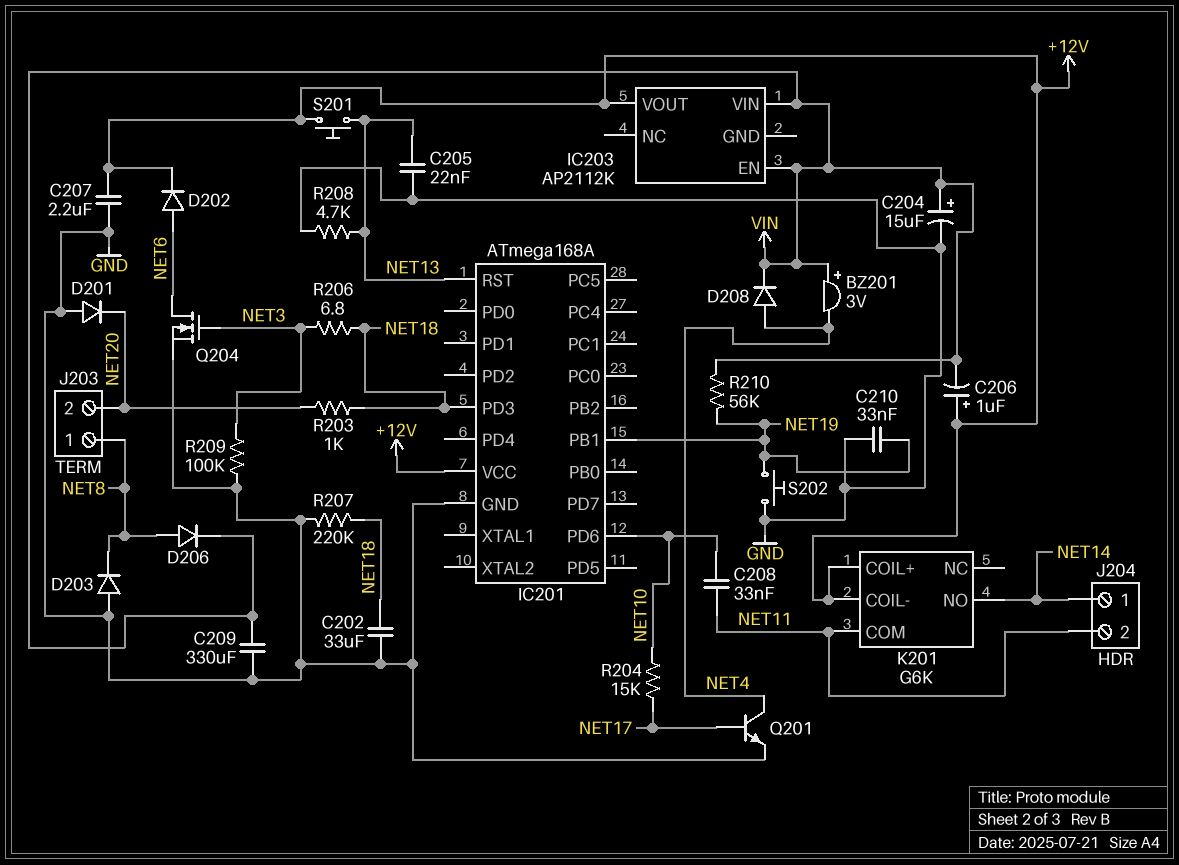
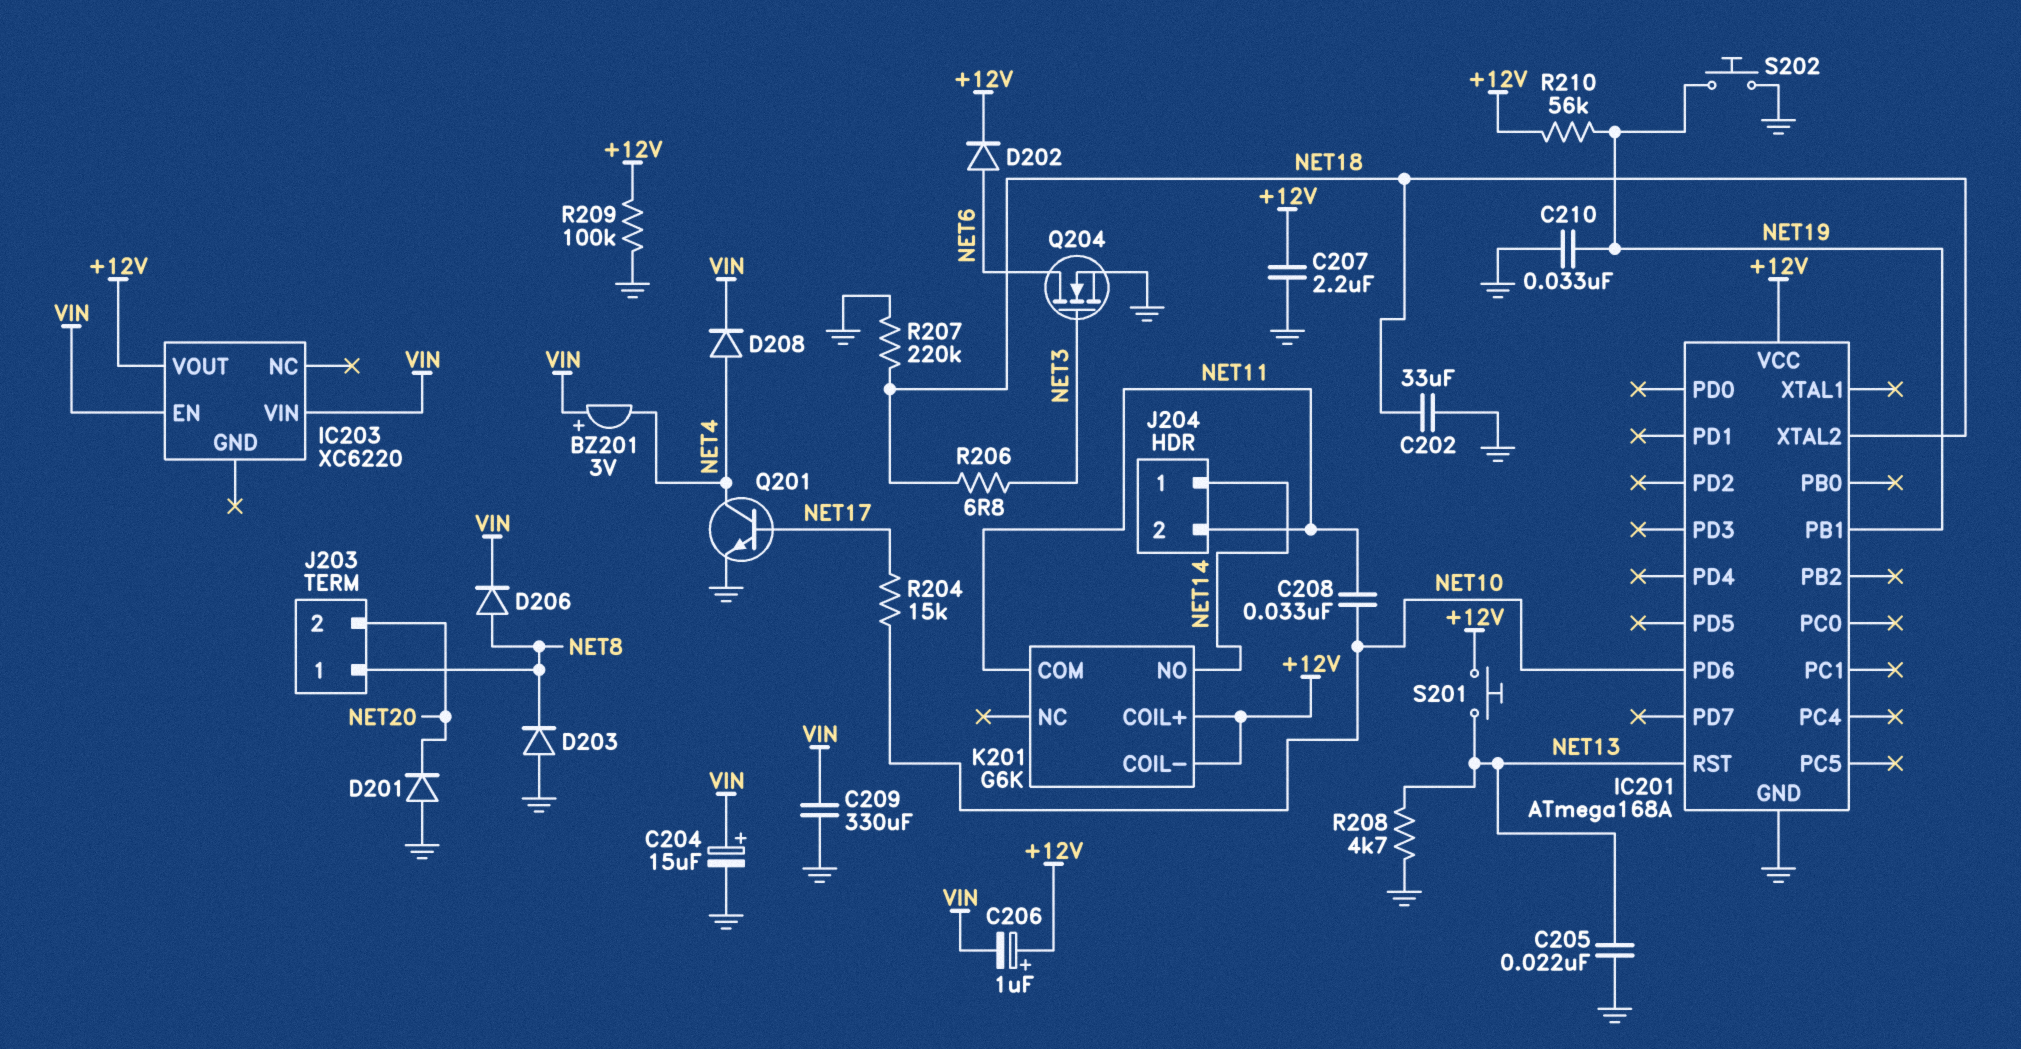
IC201 pin PD3: NET18 -> none
IC201 pin XTAL2: none -> NET18
IC203: AP2112K -> XC6220
R203: 1k (NET18, NET20) -> none
R209: 100k (GND, NET3) -> 100k (+12V, GND)
R210: 56k (NET19, VIN) -> 56k (+12V, NET19)

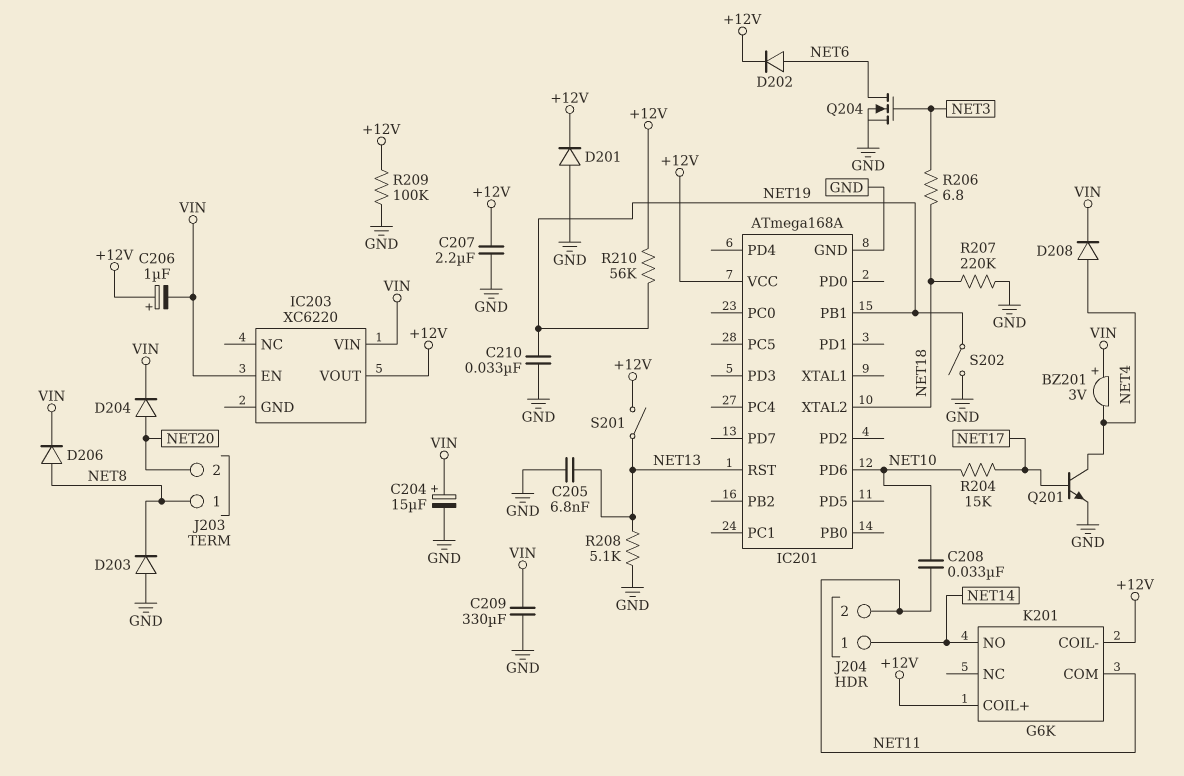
C202: 33uF (GND, NET18) -> none
C205: 22nF (GND, NET13) -> 6.8nF (GND, NET13)
D201: diode (A GND, K NET20) -> diode (A GND, K +12V)
D204: none -> diode (A NET20, K VIN)
R208: 4.7k (GND, NET13) -> 5.1k (GND, NET13)
S201: button (+12V, NET13) -> switch (+12V, NET13)
S202: button (GND, NET19) -> switch (GND, NET19)

